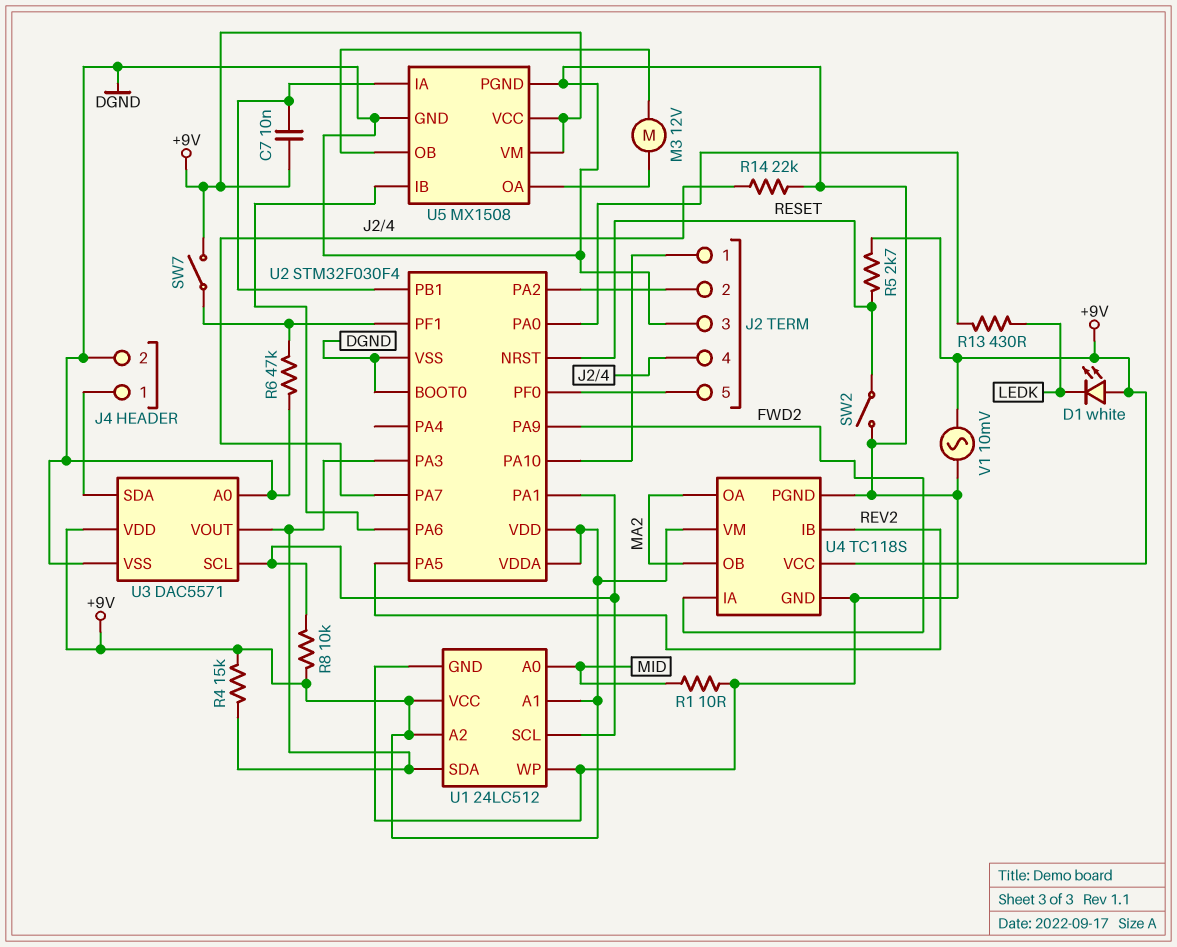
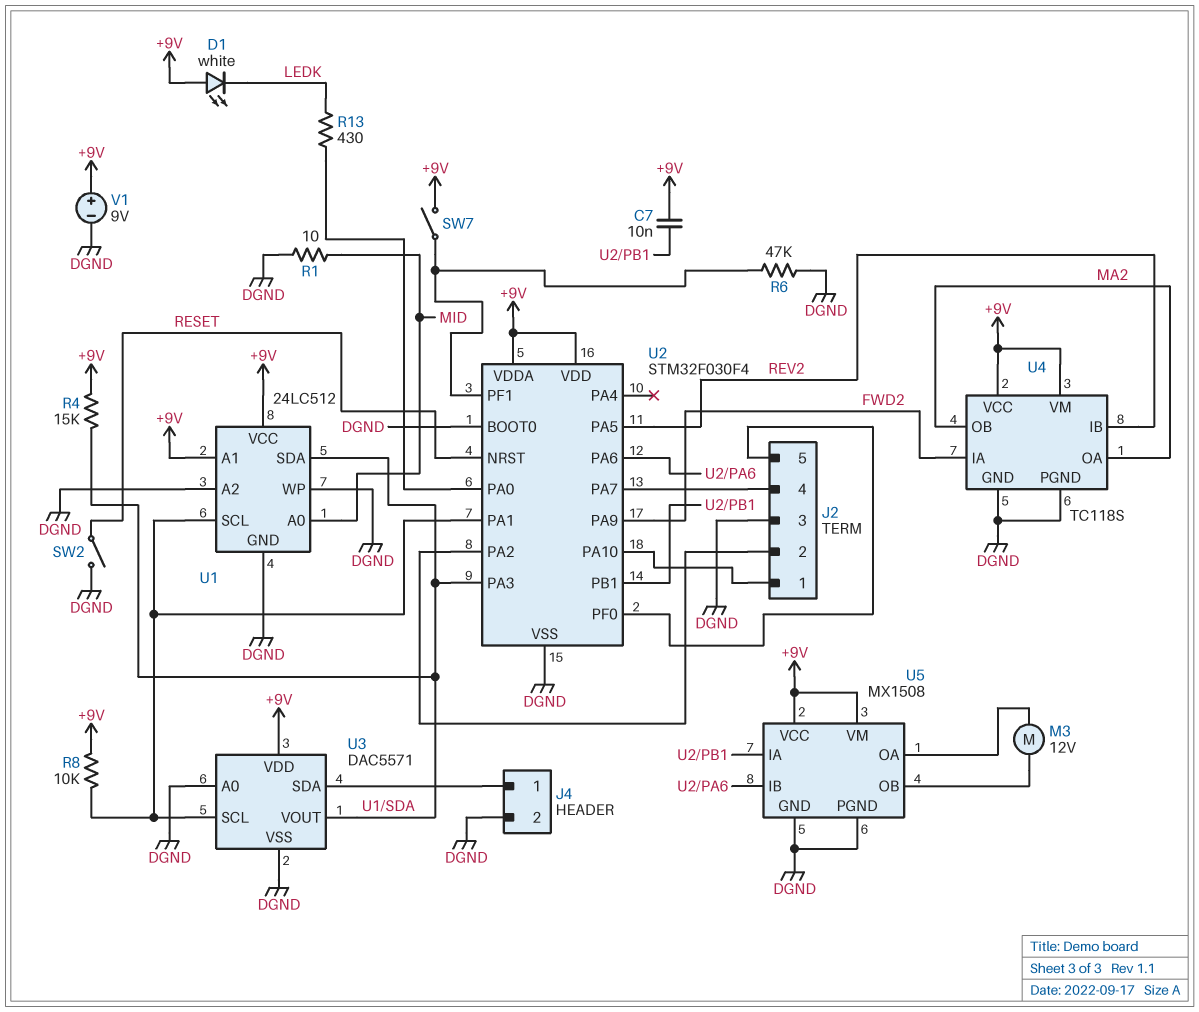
R5: 2.7k (+9V, RESET) -> none
R14: 22k (DGND, J2/4) -> none
U1 pin A2: +9V -> DGND
V1: AC 10mV (+9V, DGND) -> 9V (plus +9V, minus DGND)

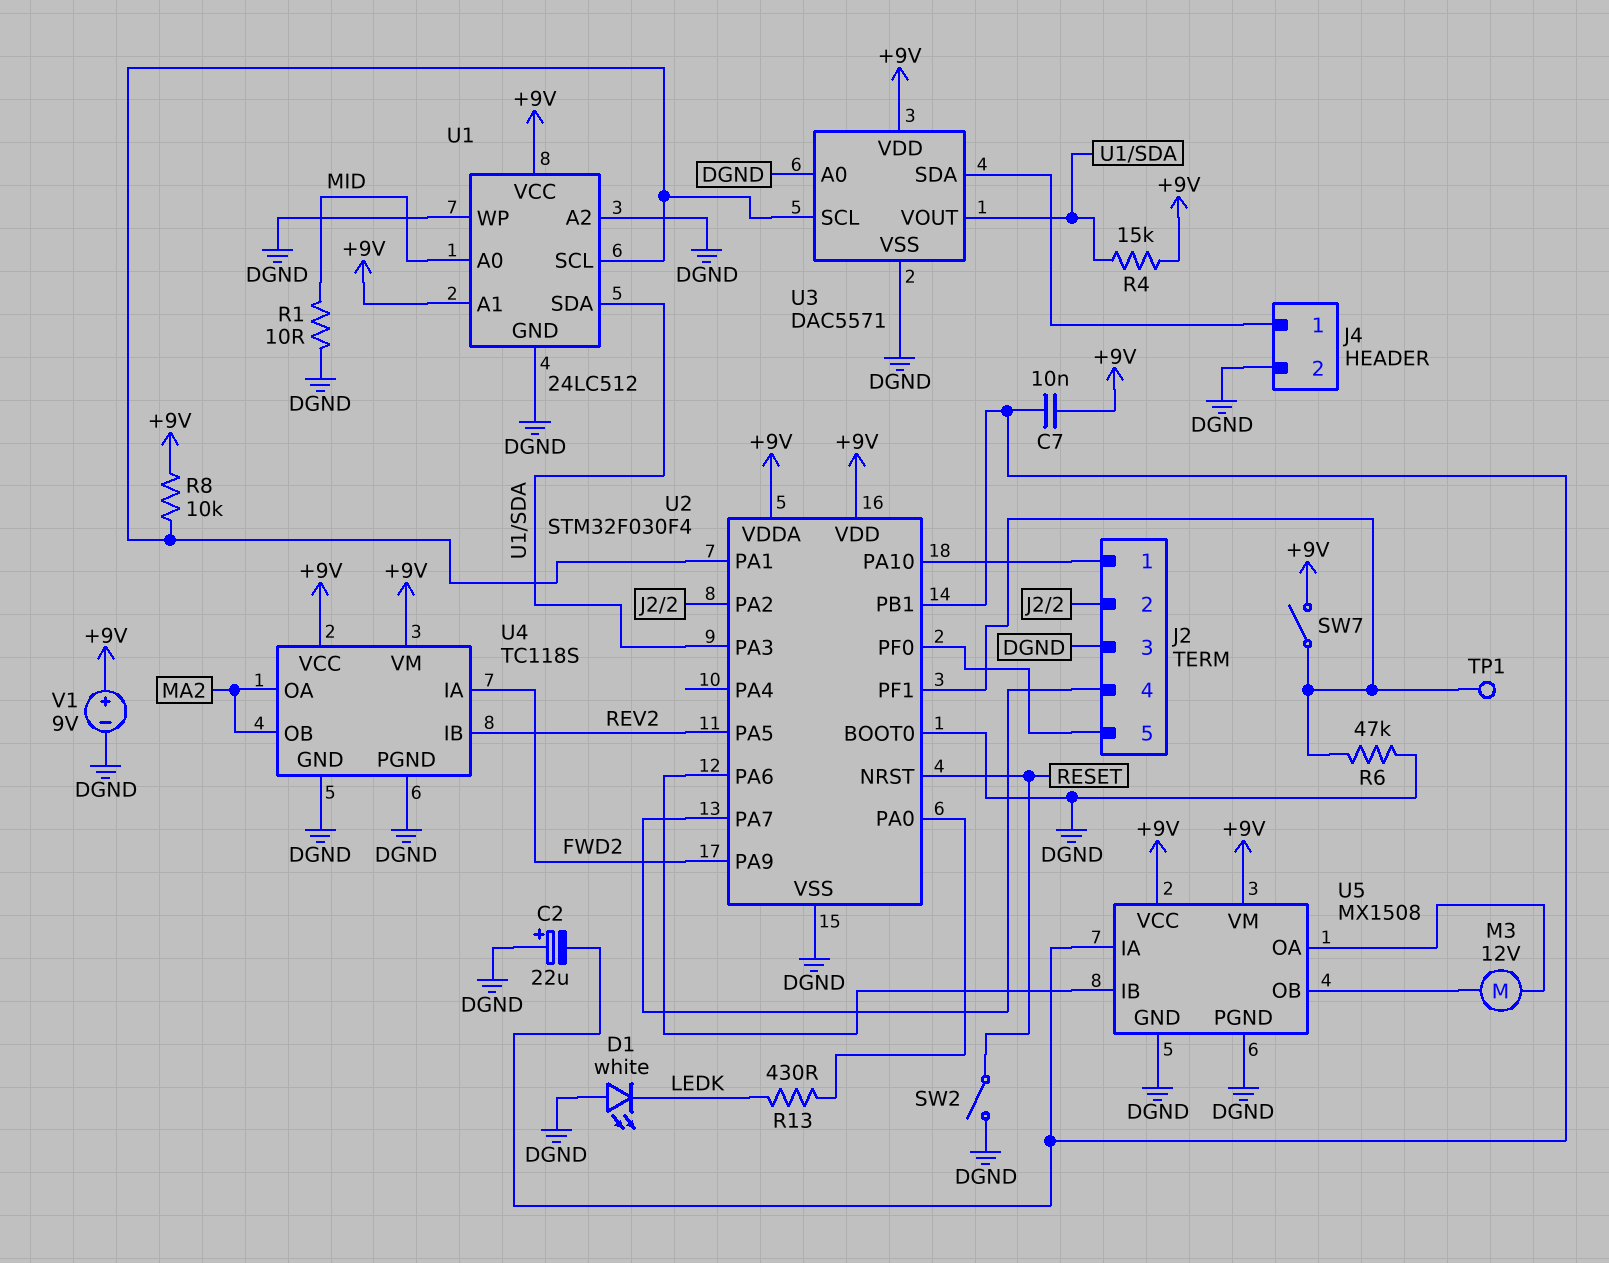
C2: none -> 22uF (plus DGND, minus U2/PB1)
D1: LED white (A +9V, K LEDK) -> LED white (A DGND, K LEDK)
TP1: none -> test point (U2/PF1)

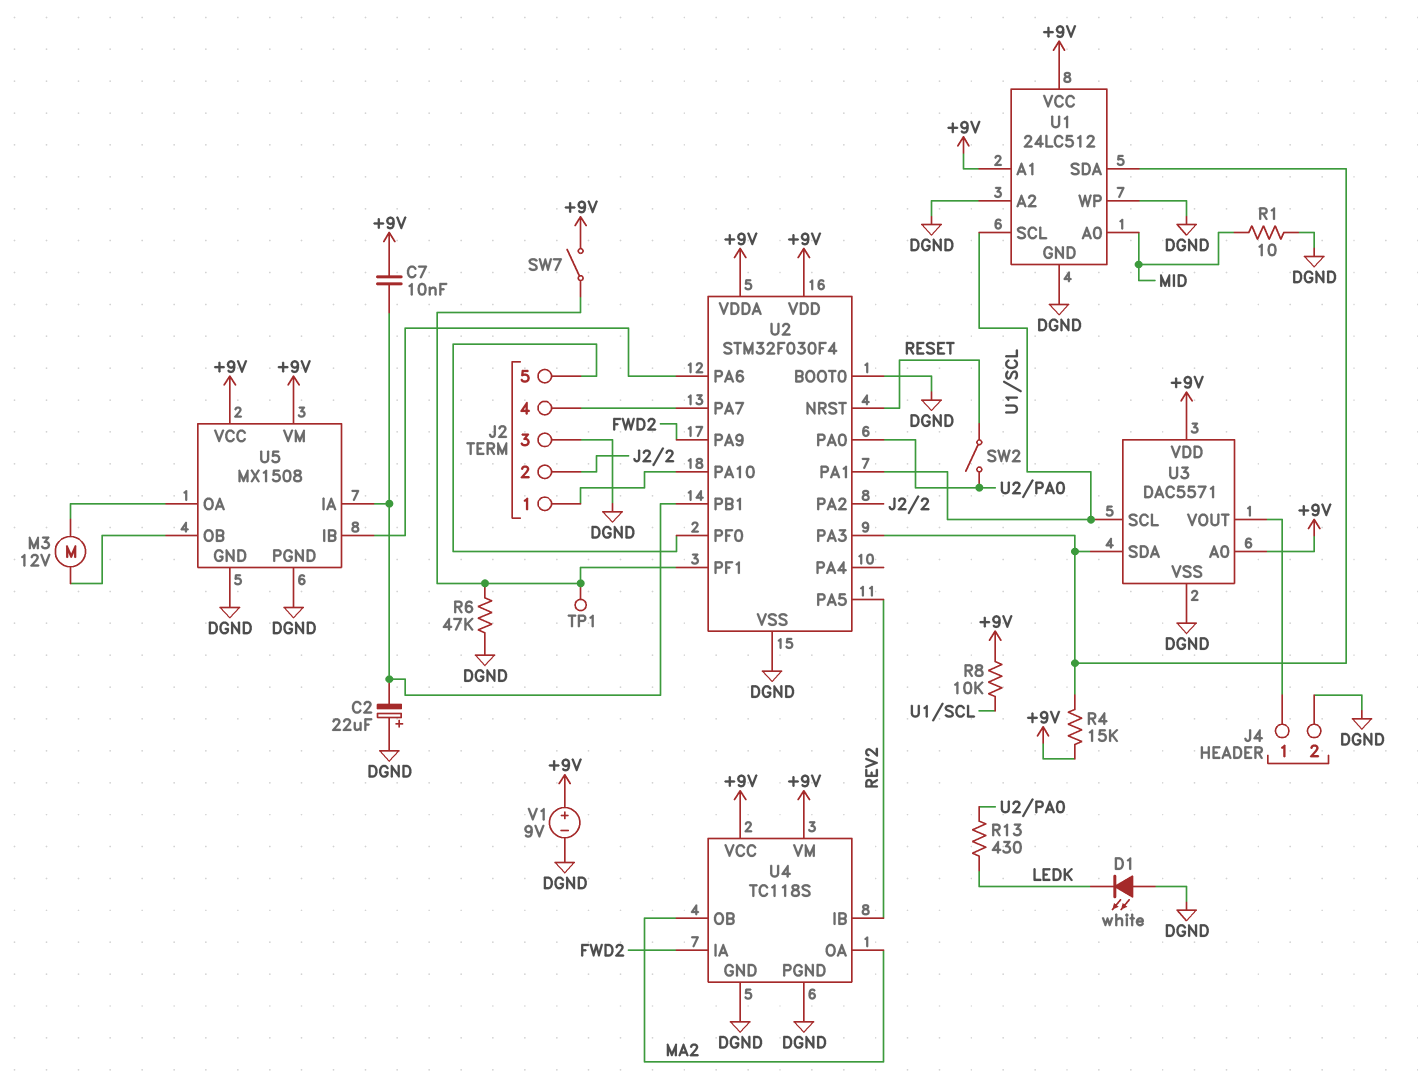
SW2: switch (DGND, RESET) -> switch (RESET, U2/PA0)
U3 pin A0: DGND -> +9V
U3 pin SDA: J4/1 -> U1/SDA
U3 pin VOUT: U1/SDA -> J4/1

